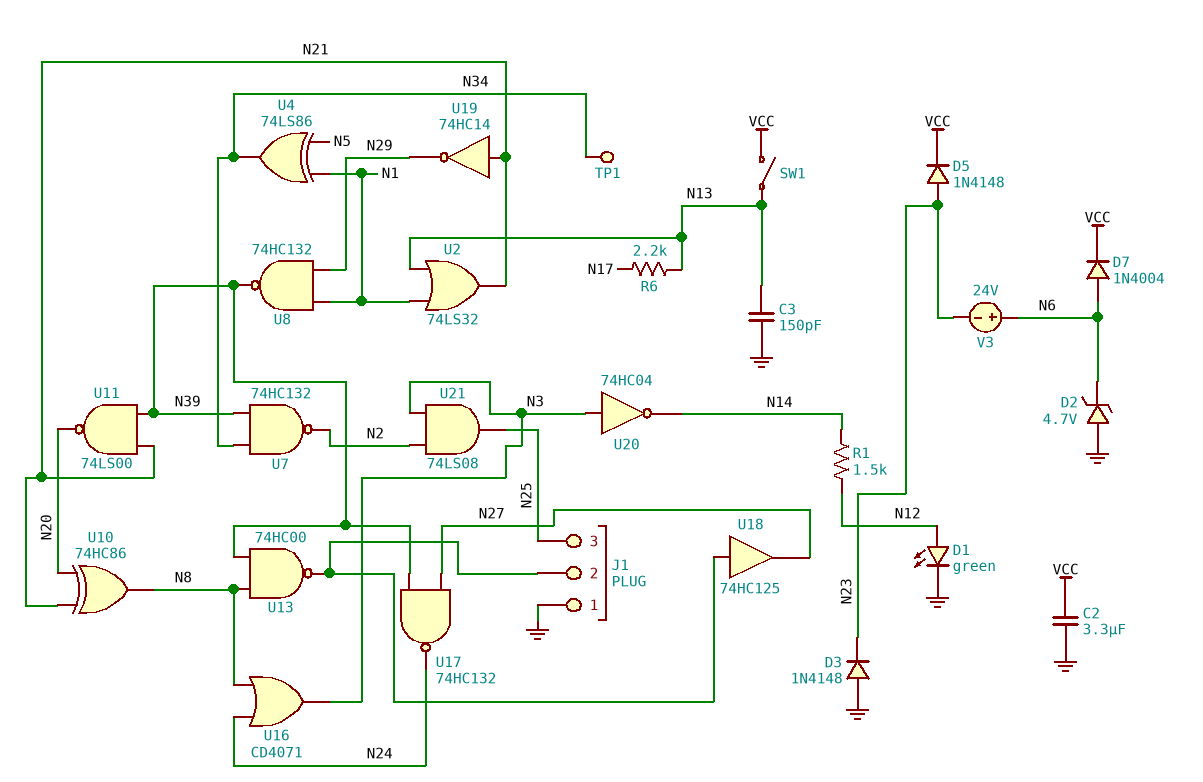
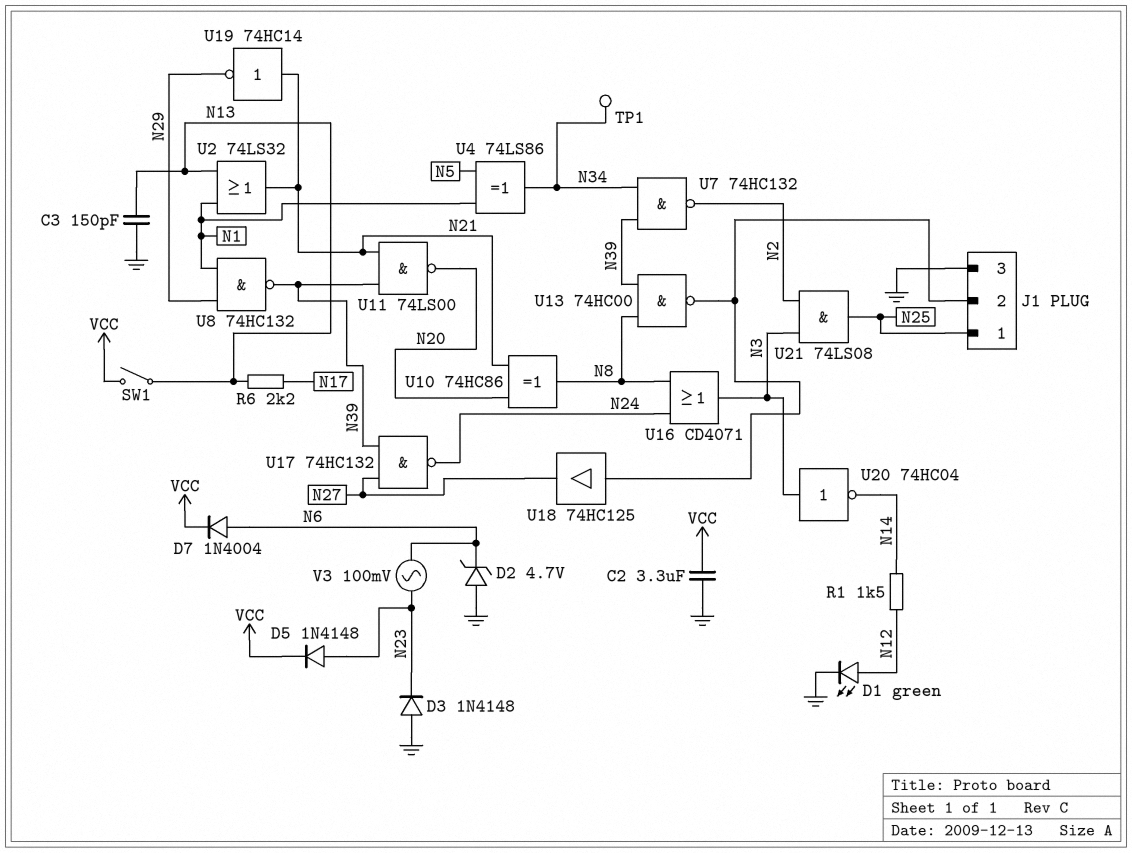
J1 pin 1: GND -> N25
J1 pin 3: N25 -> GND
V3: 24V (plus N6, minus N23) -> AC 100mV (N6, N23)

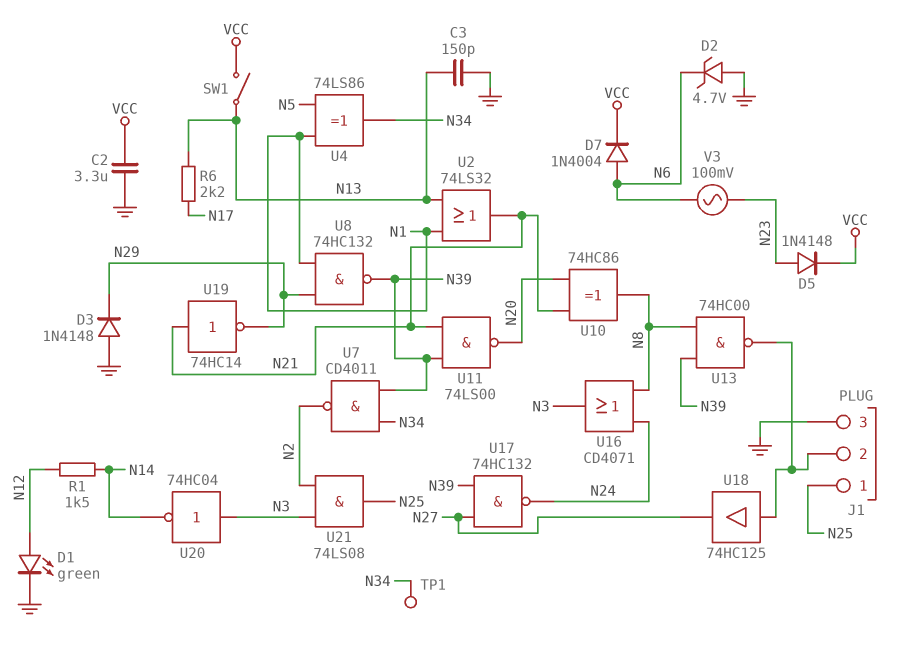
D3: diode 1N4148 (A GND, K N23) -> diode 1N4148 (A GND, K N29)
U7: NAND 74HC132 (in N34, in N39, out N2) -> NAND CD4011 (in N34, in N39, out N2)

